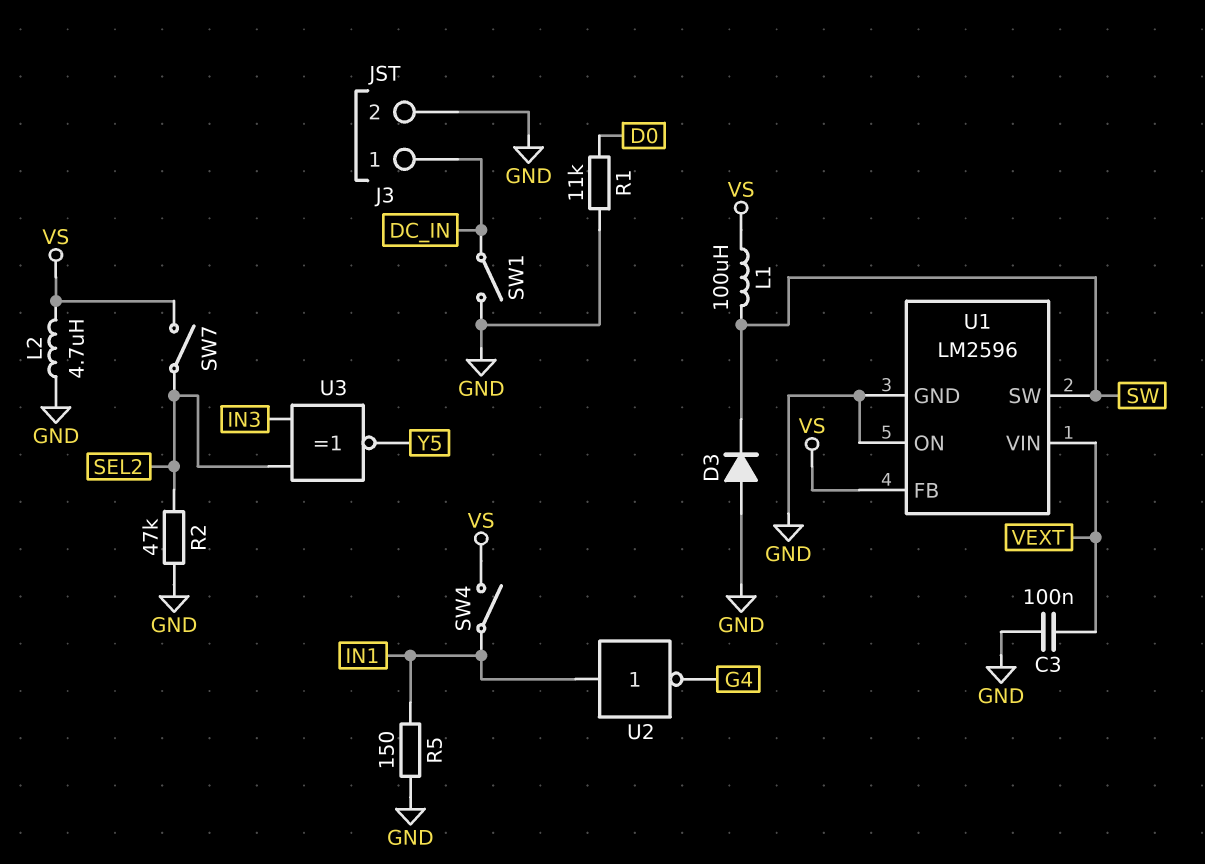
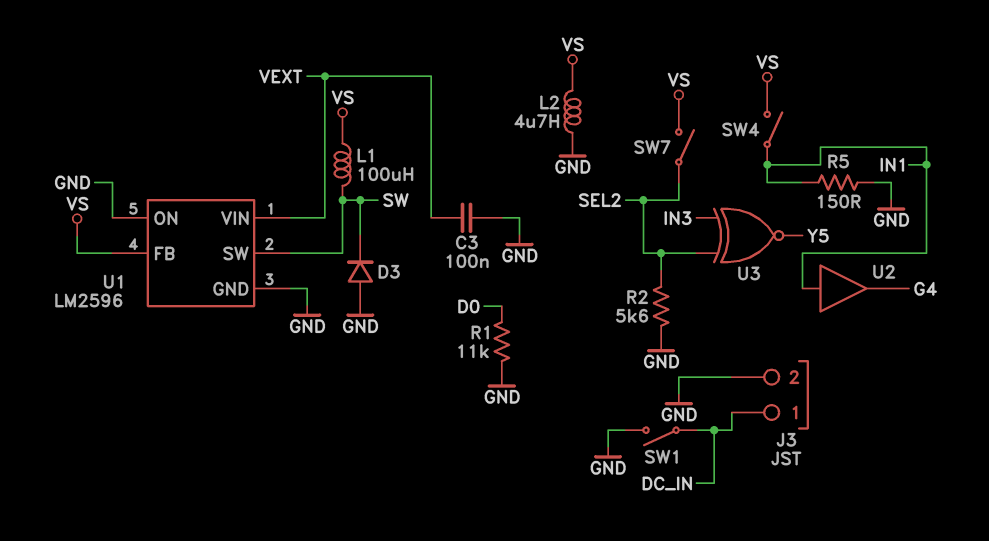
R2: 47k (GND, SEL2) -> 5.6k (GND, SEL2)
U2: NOT (in IN1, out G4) -> buffer (in IN1, out G4)

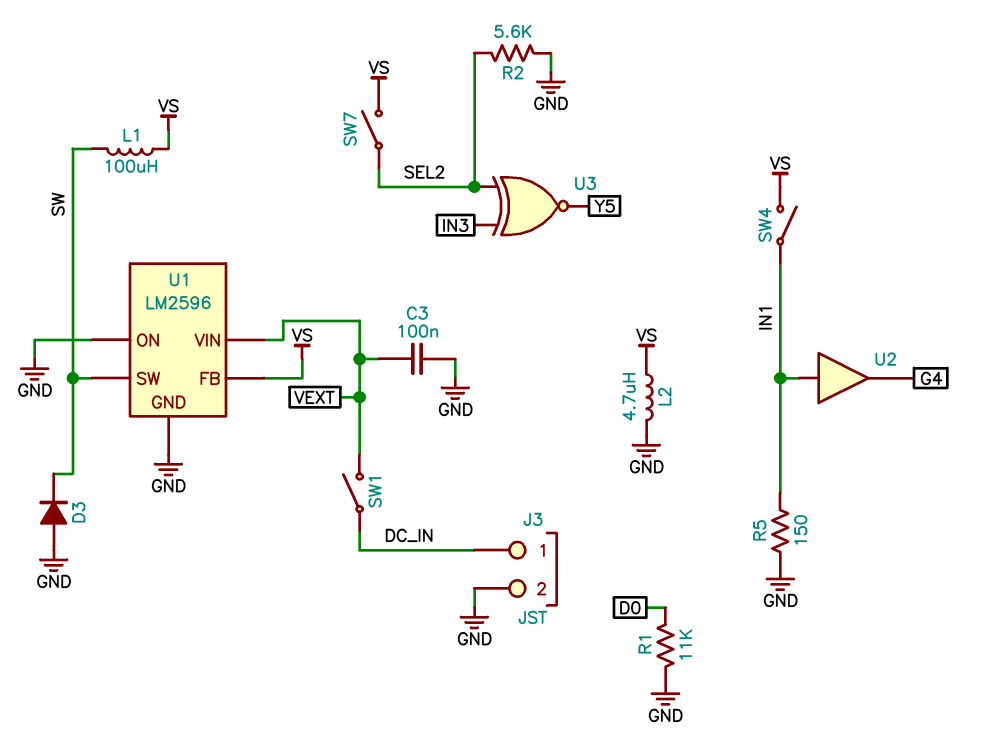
SW1: switch (DC_IN, GND) -> switch (DC_IN, VEXT)

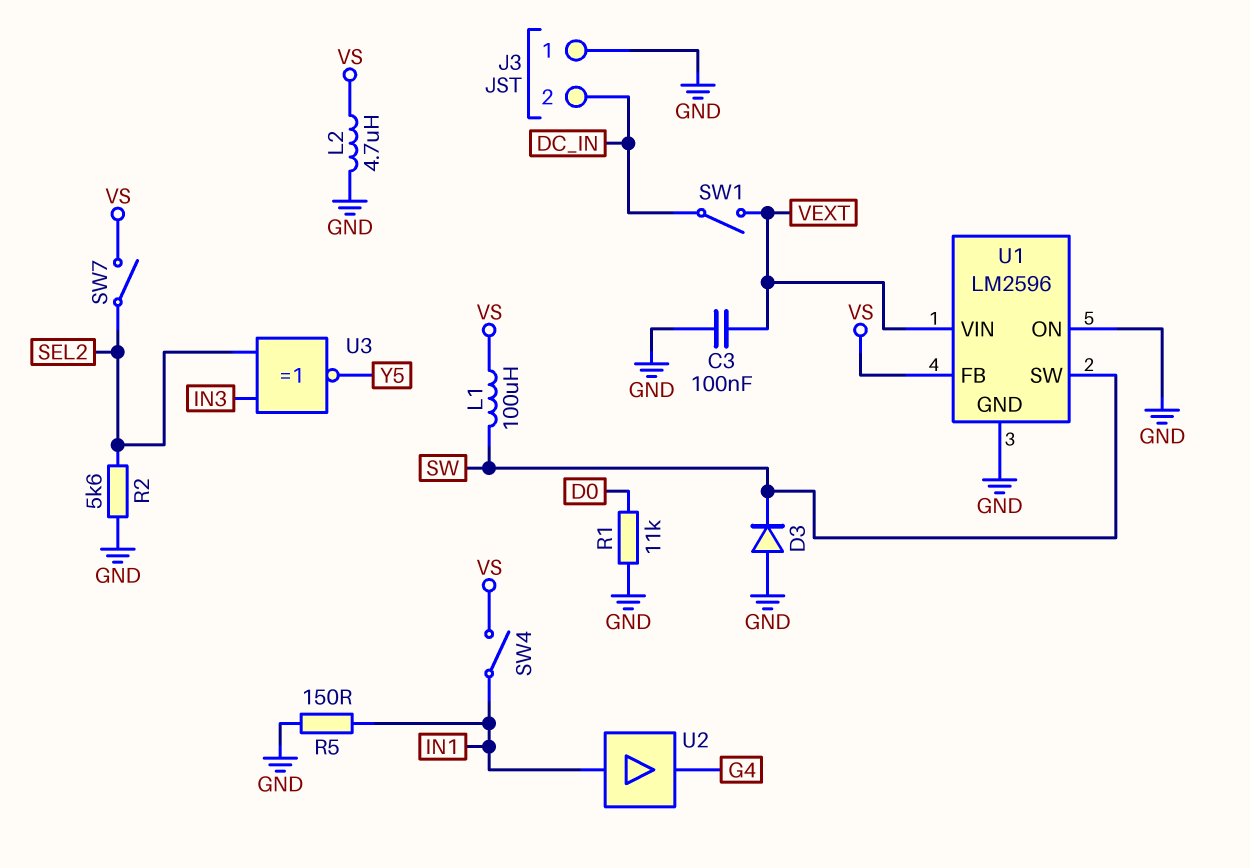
J3 pin 1: DC_IN -> GND
J3 pin 2: GND -> DC_IN

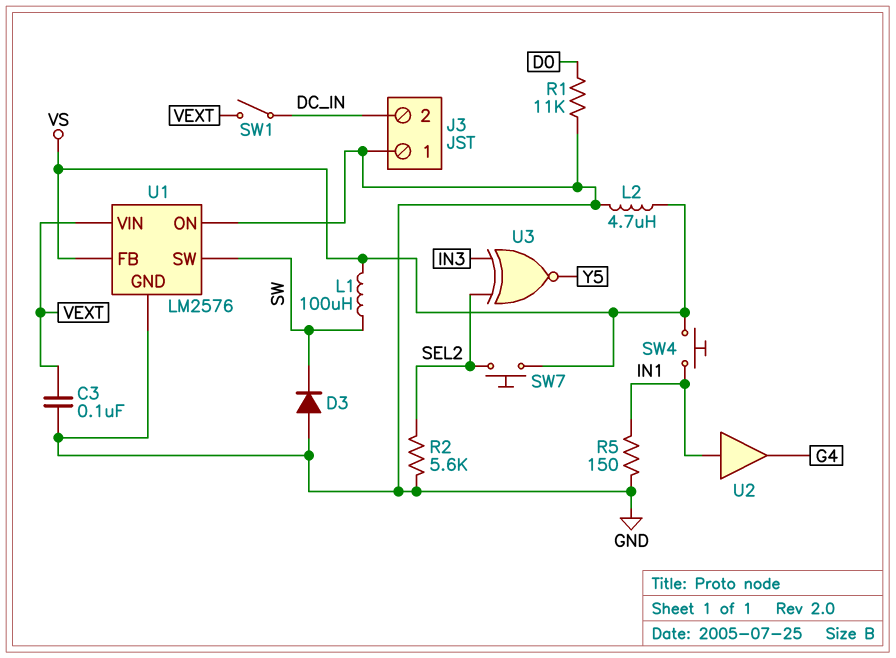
SW4: switch (IN1, VS) -> button (IN1, VS)
SW7: switch (SEL2, VS) -> button (SEL2, VS)
U1: LM2596 -> LM2576

